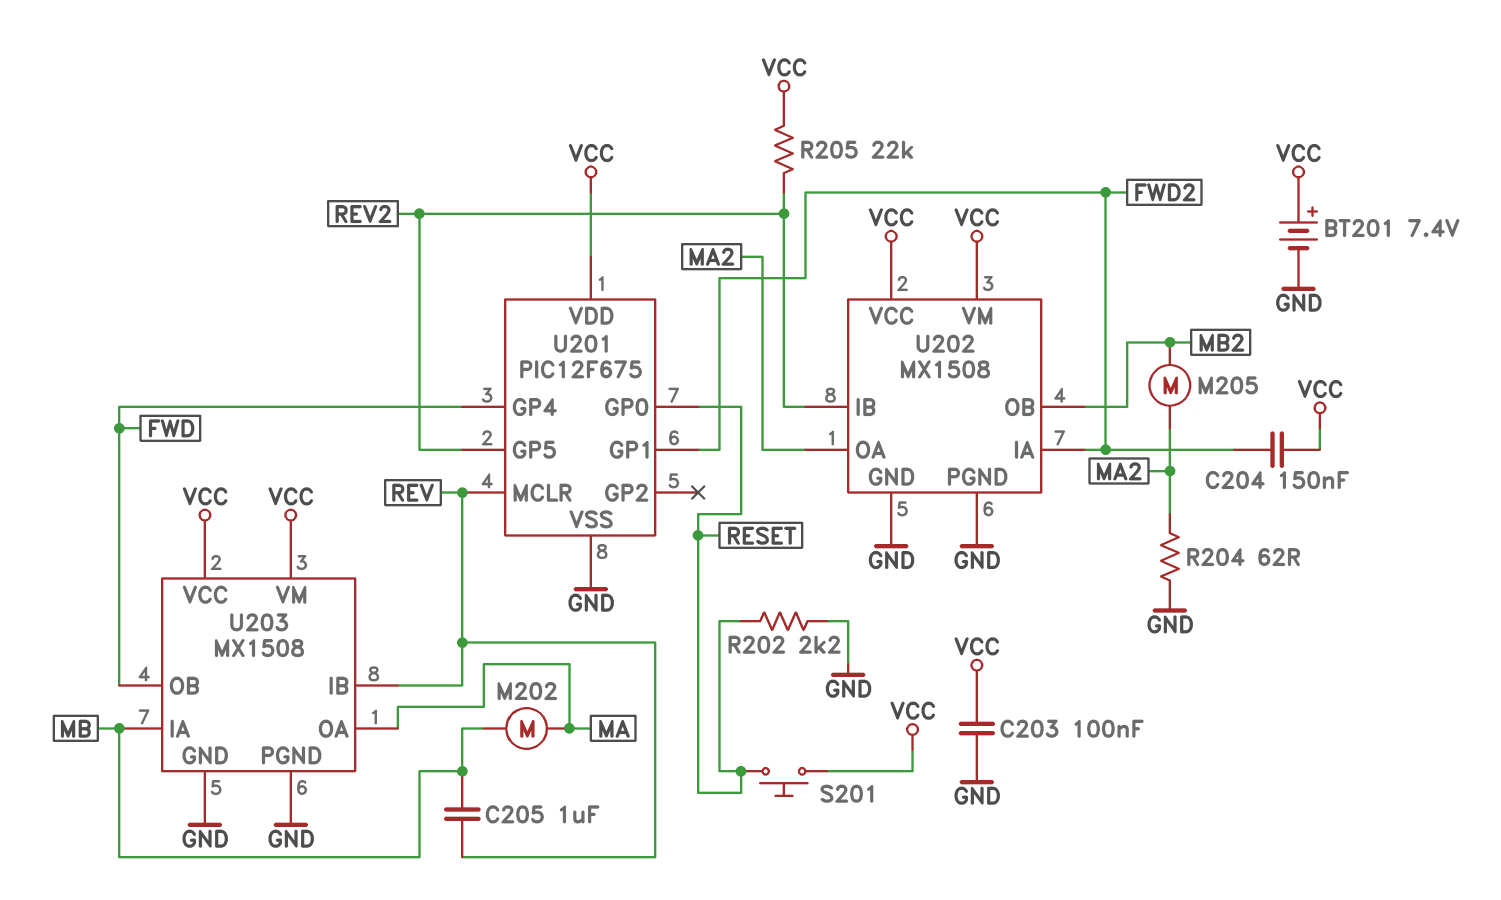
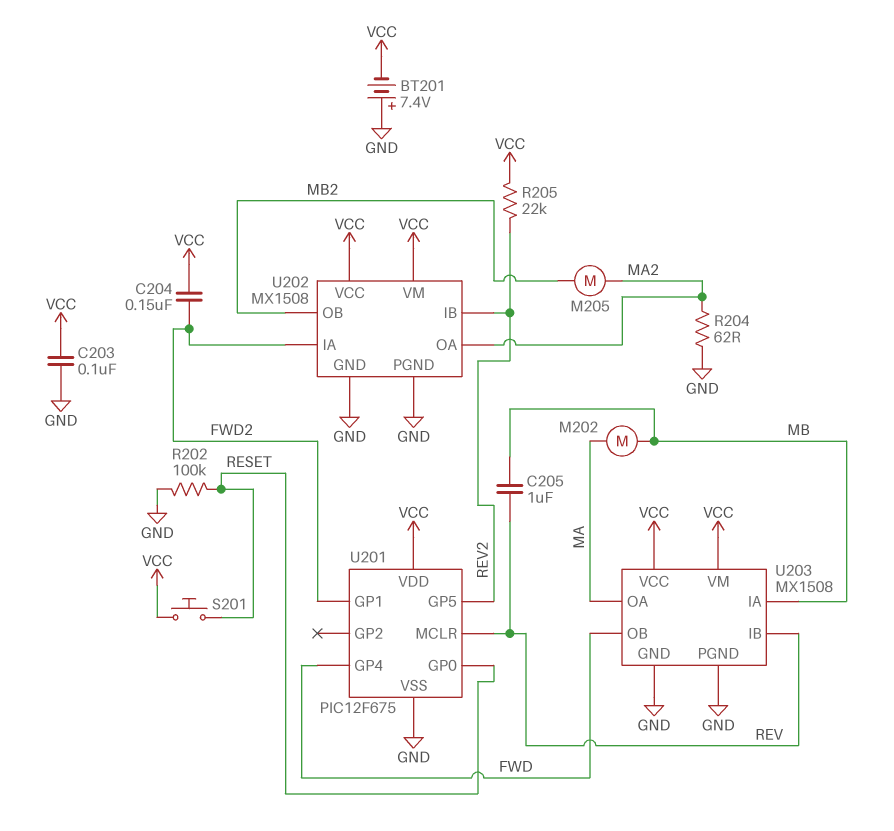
BT201: 7.4V (plus VCC, minus GND) -> 7.4V (plus GND, minus VCC)
R202: 2.2k (GND, RESET) -> 100k (GND, RESET)

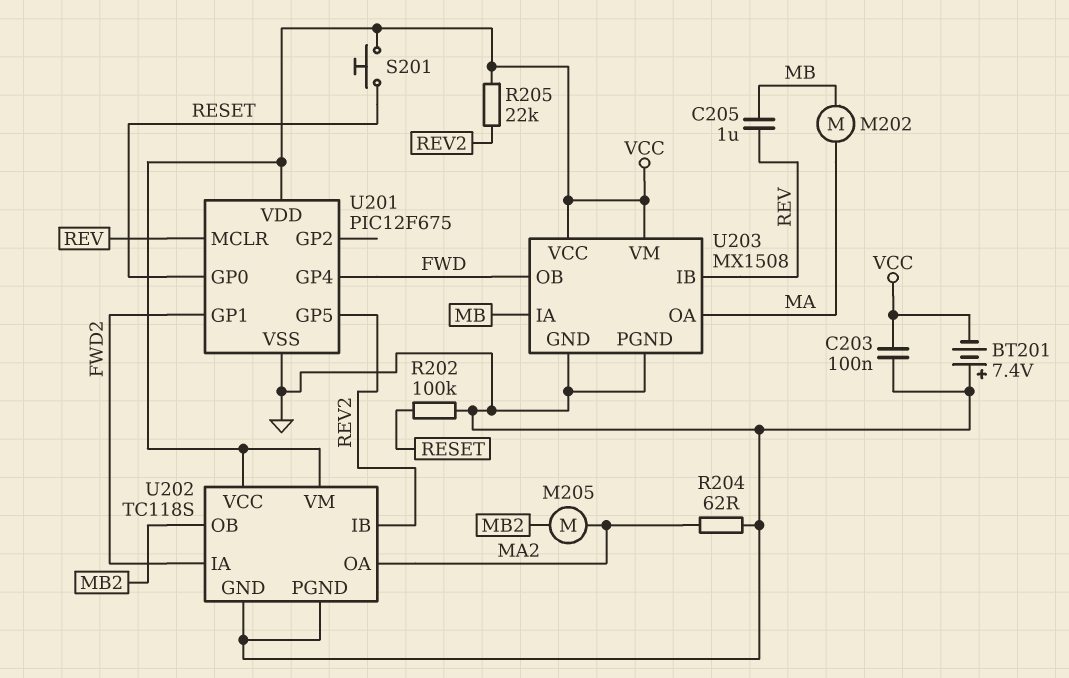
C204: 150nF (FWD2, VCC) -> none
U202: MX1508 -> TC118S

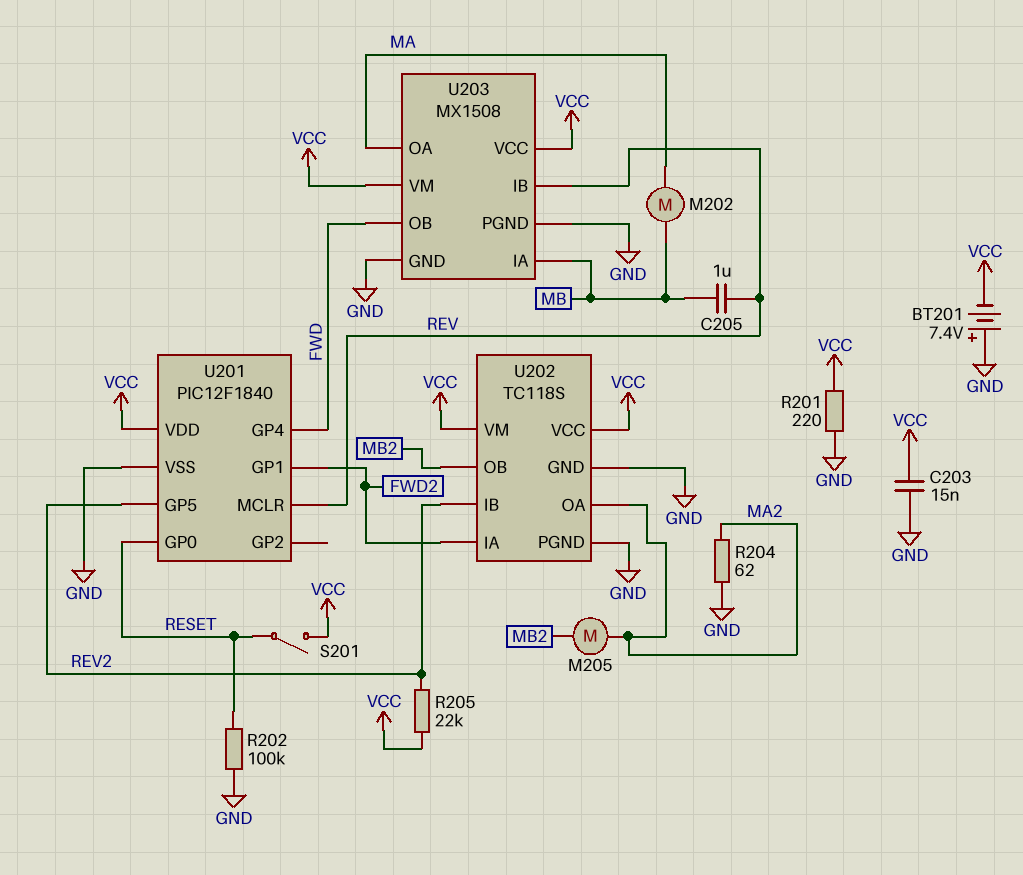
C203: 100nF (GND, VCC) -> 15nF (GND, VCC)
R201: none -> 220 (GND, VCC)
S201: button (RESET, VCC) -> switch (RESET, VCC)
U201: PIC12F675 -> PIC12F1840

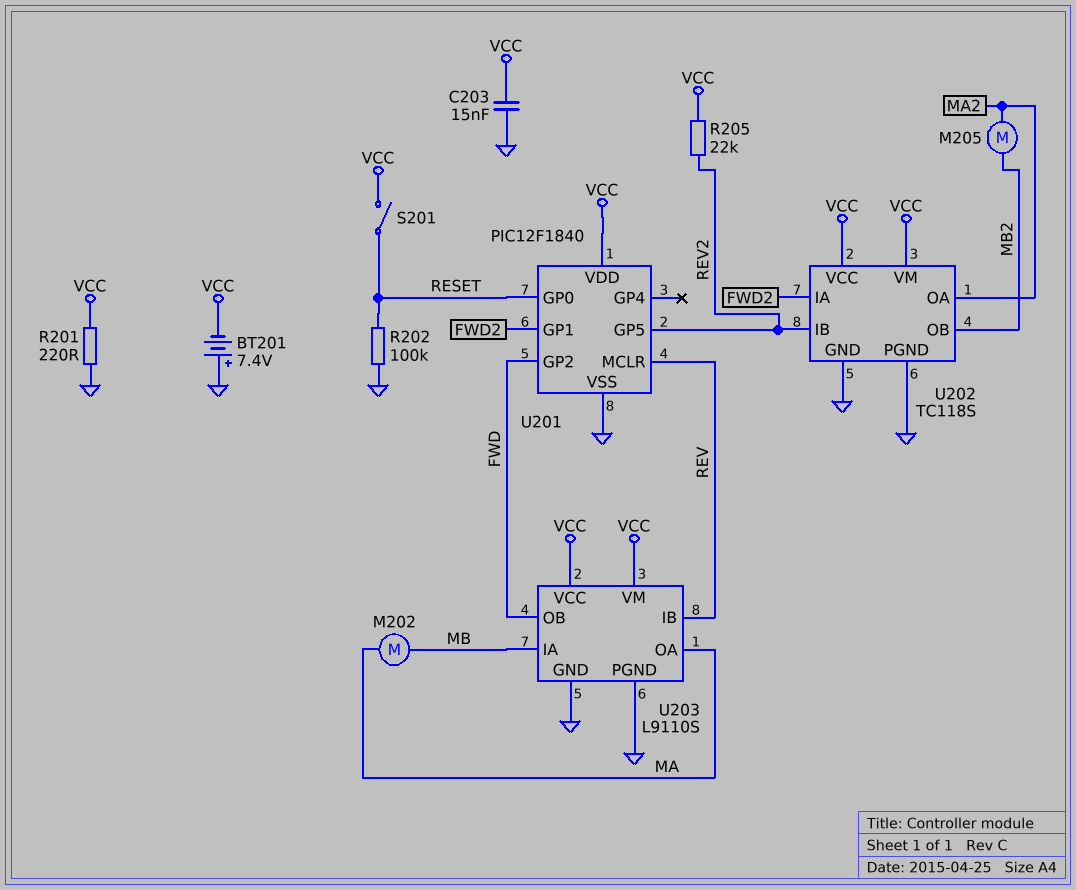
C205: 1uF (MB, REV) -> none
R204: 62 (GND, MA2) -> none
U201 pin GP2: none -> FWD
U201 pin GP4: FWD -> none
U203: MX1508 -> L9110S

